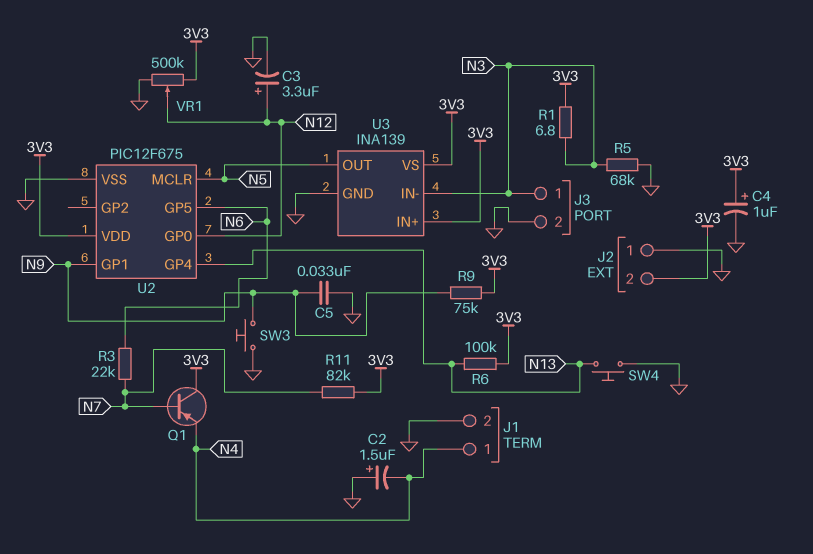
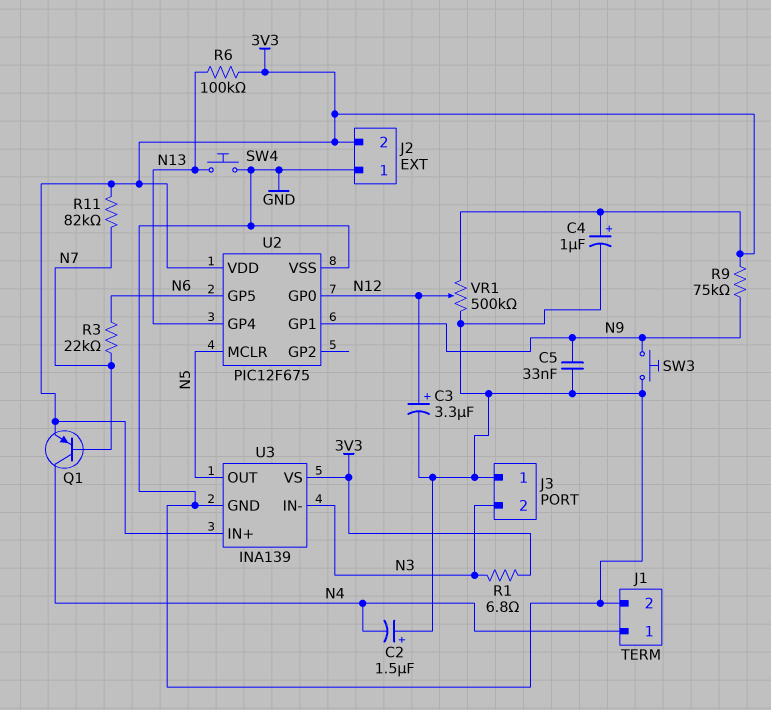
J3 pin 1: N3 -> GND
J3 pin 2: GND -> N3
Q1: PNP (B N7, C 3V3, E N4) -> PNP (B N7, C N4, E 3V3)
R5: 68k (GND, N3) -> none

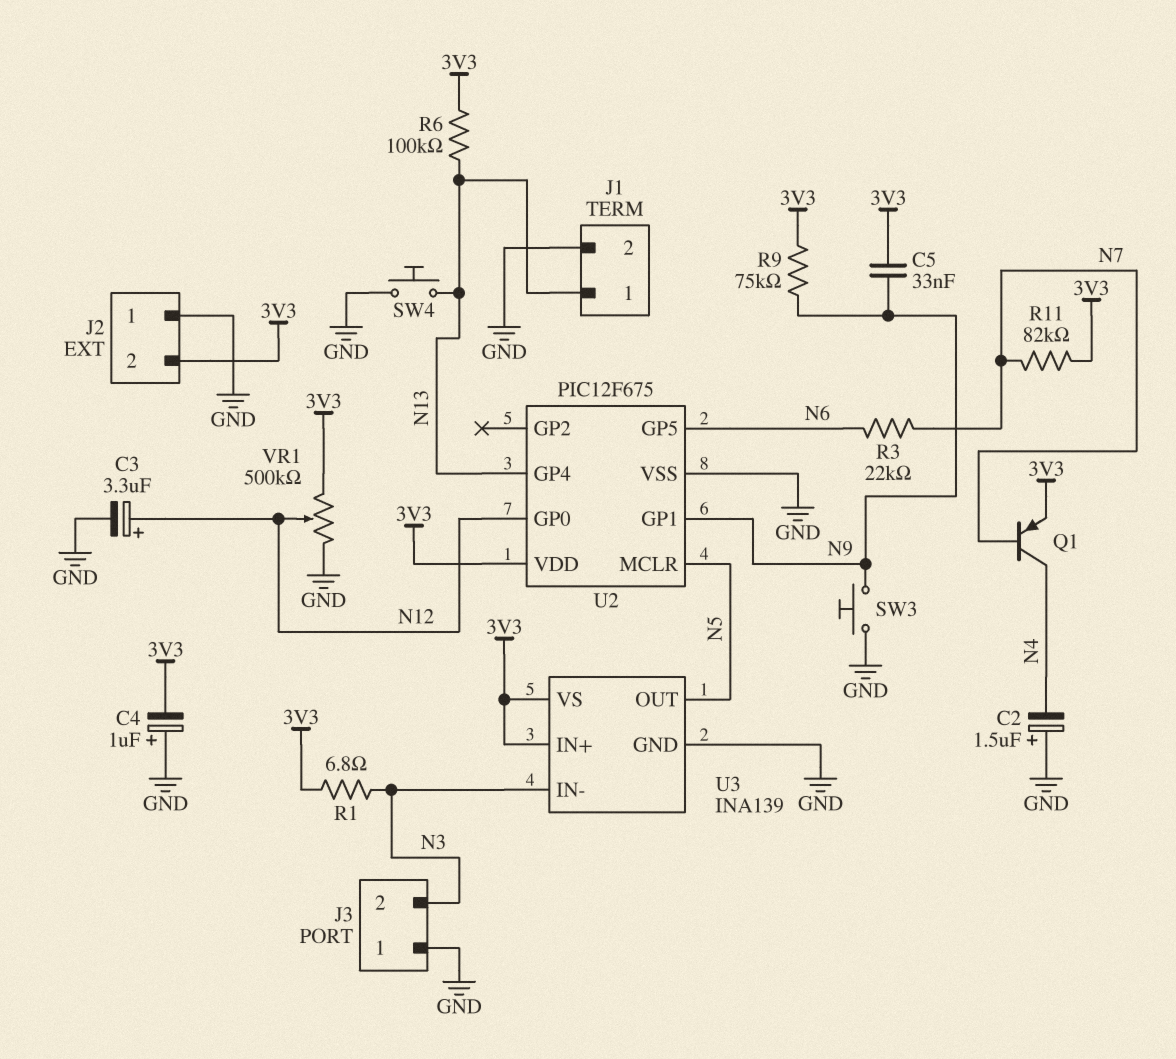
C4: 1uF (plus 3V3, minus GND) -> 1uF (plus GND, minus 3V3)
C5: 33nF (GND, N9) -> 33nF (3V3, N9)
J1 pin 1: N4 -> N13

